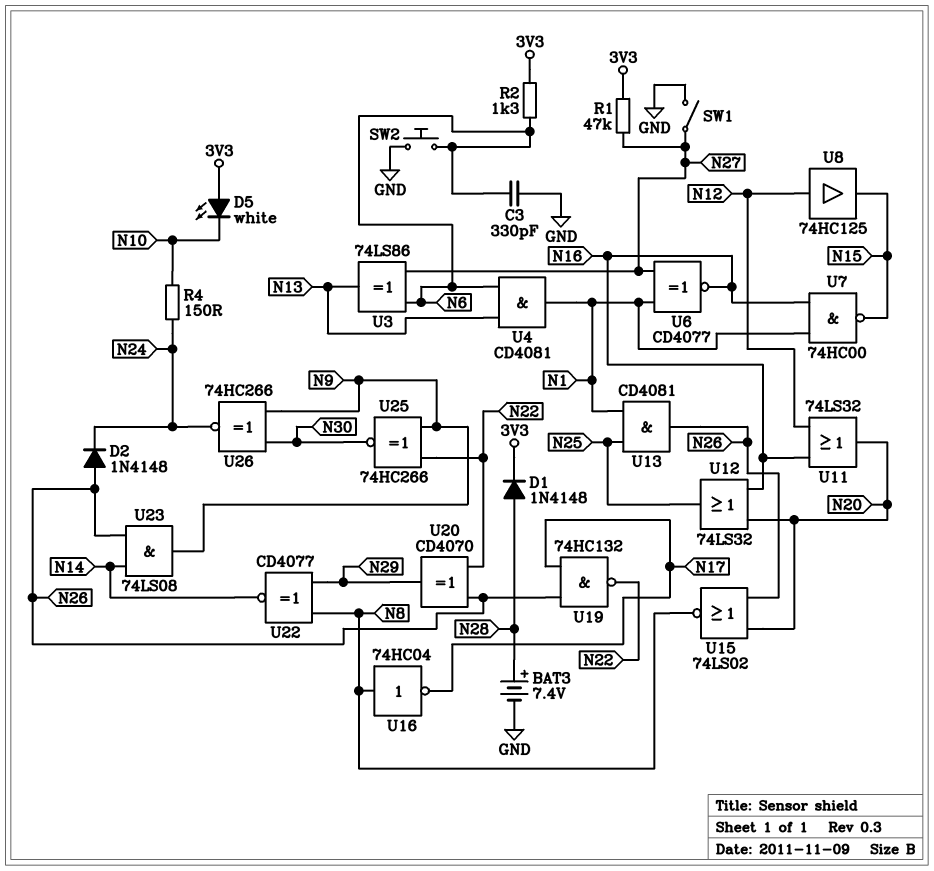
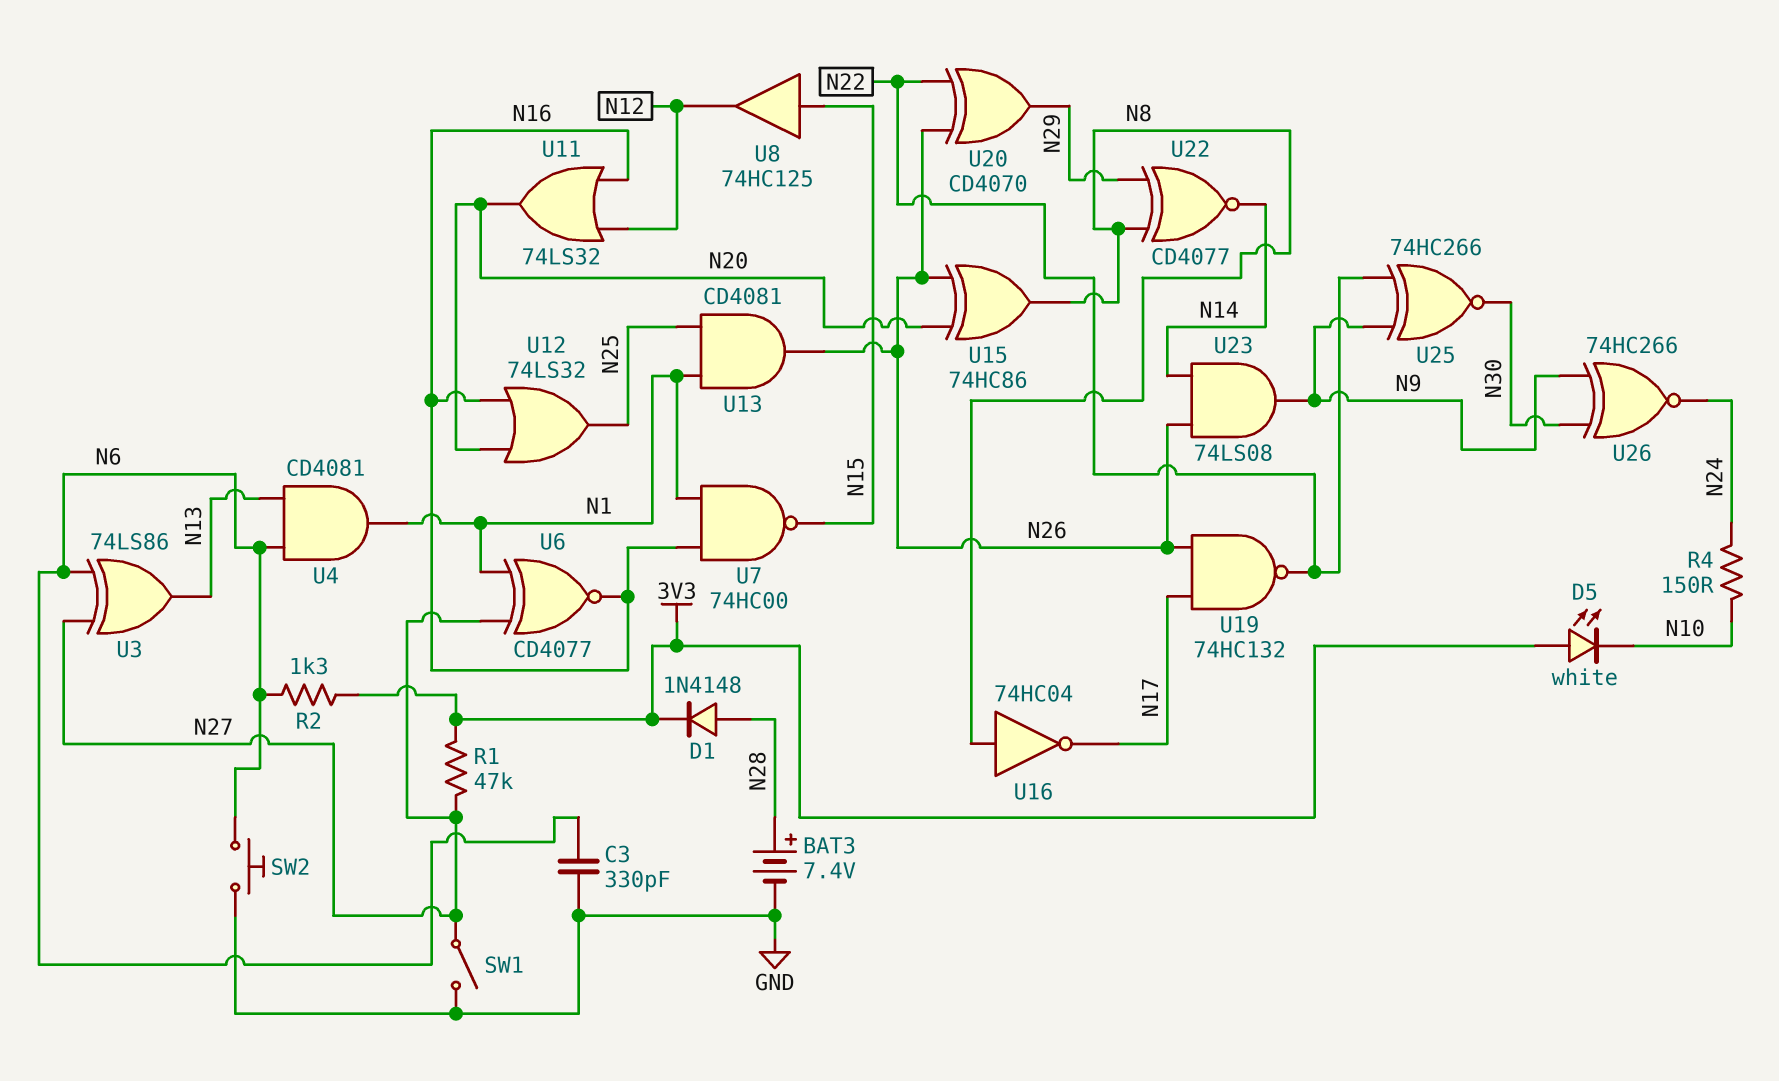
D2: diode 1N4148 (A N26, K N24) -> none
U8: buffer 74HC125 (in N12, out N15) -> buffer 74HC125 (in N15, out N12)
U15: NOR 74LS02 (in N20, in N26, out N8) -> XOR 74HC86 (in N20, in N26, out N8)

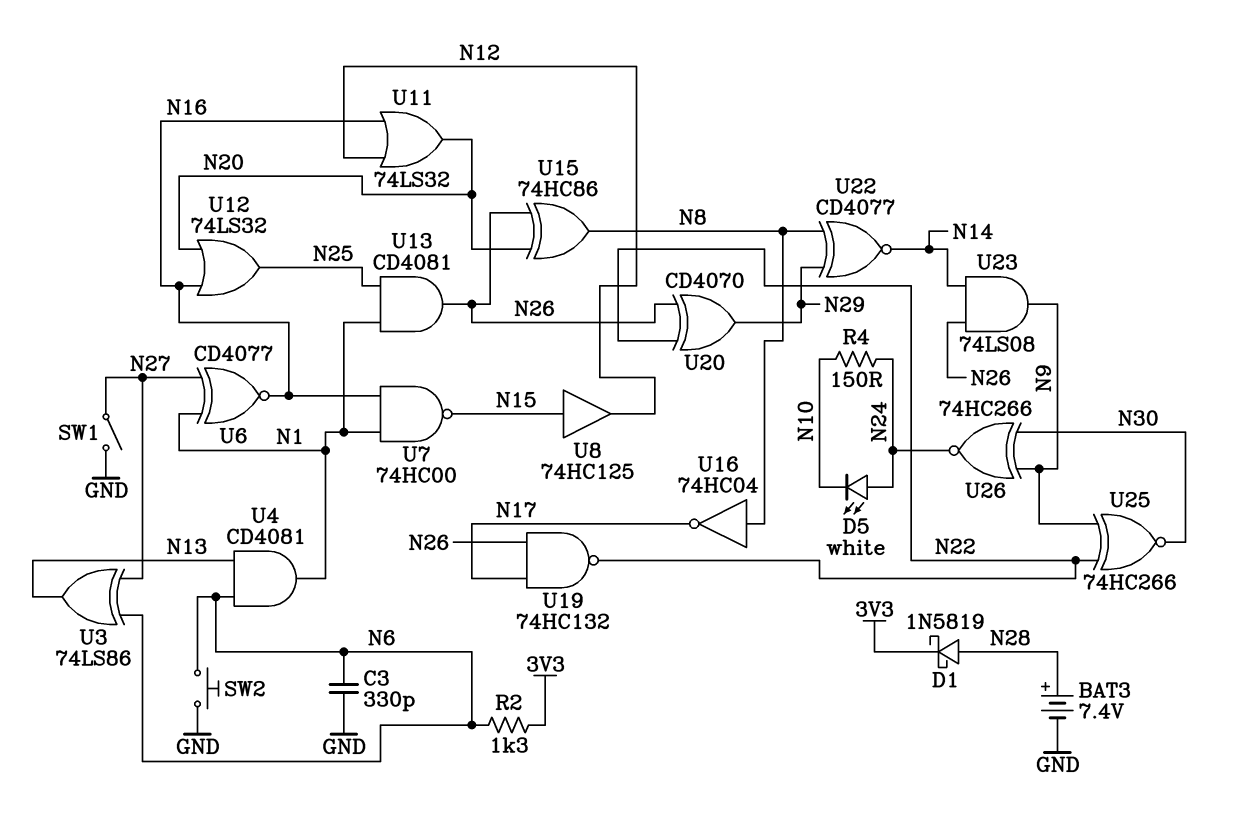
D1: diode 1N4148 (A N28, K 3V3) -> schottky 1N5819 (A N28, K 3V3)
D5: LED white (A 3V3, K N10) -> LED white (A N24, K N10)
R1: 47k (3V3, N27) -> none

